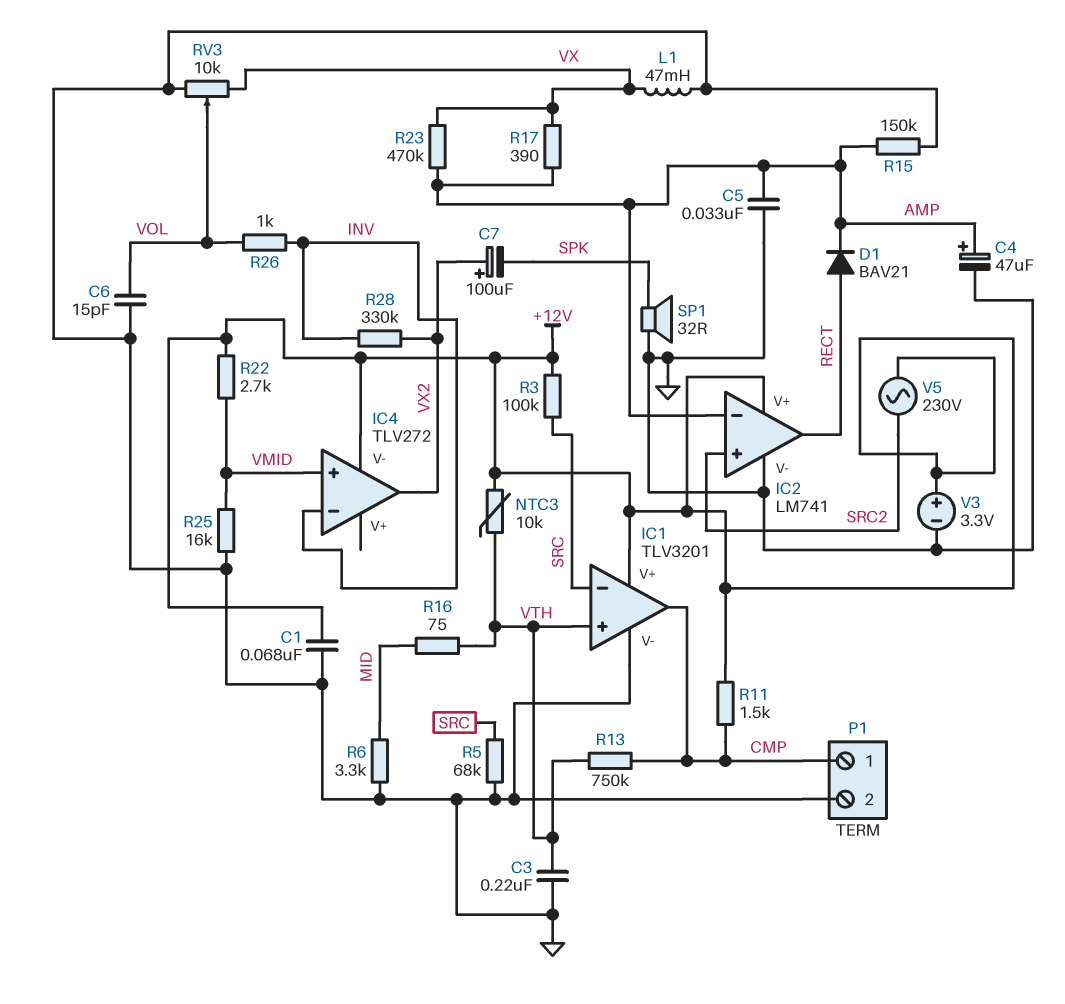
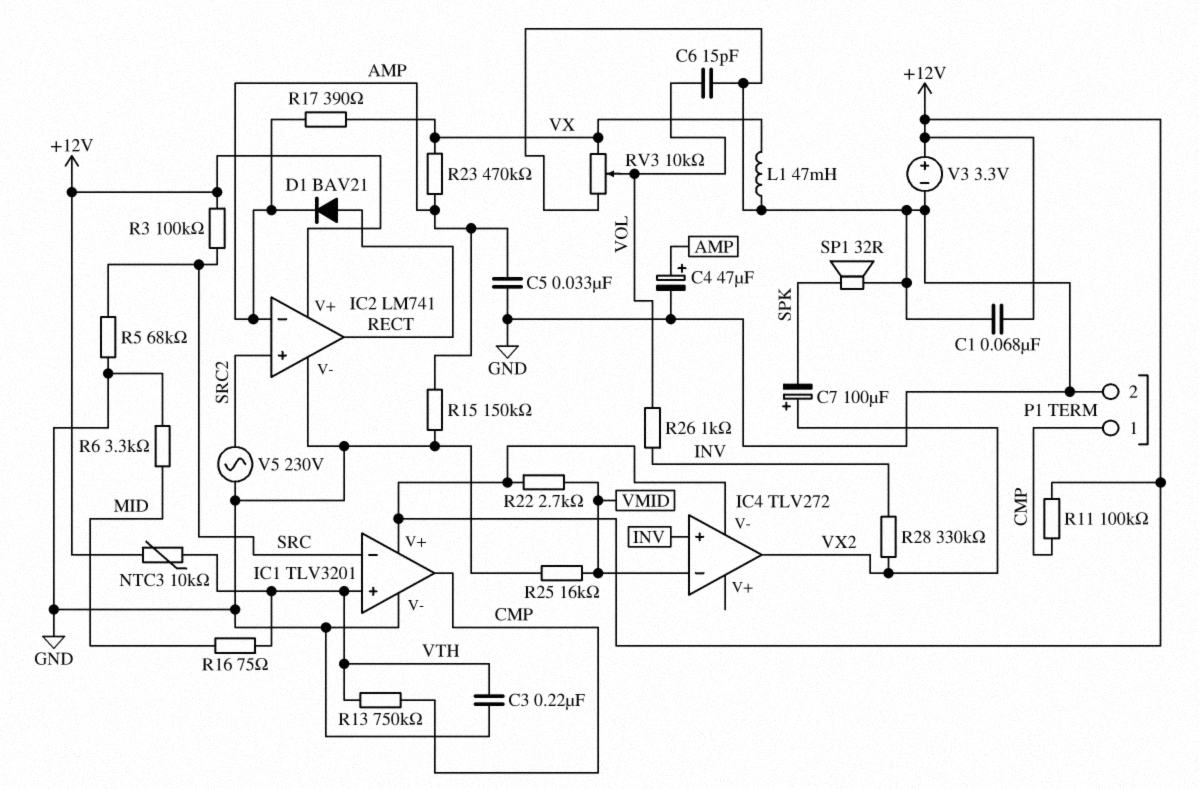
IC4 pin in+: VMID -> INV
IC4 pin in-: INV -> VMID
R11: 1.5k (+12V, CMP) -> 100k (+12V, CMP)
V5: AC 230V (+12V, SRC2) -> AC 230V (GND, SRC2)

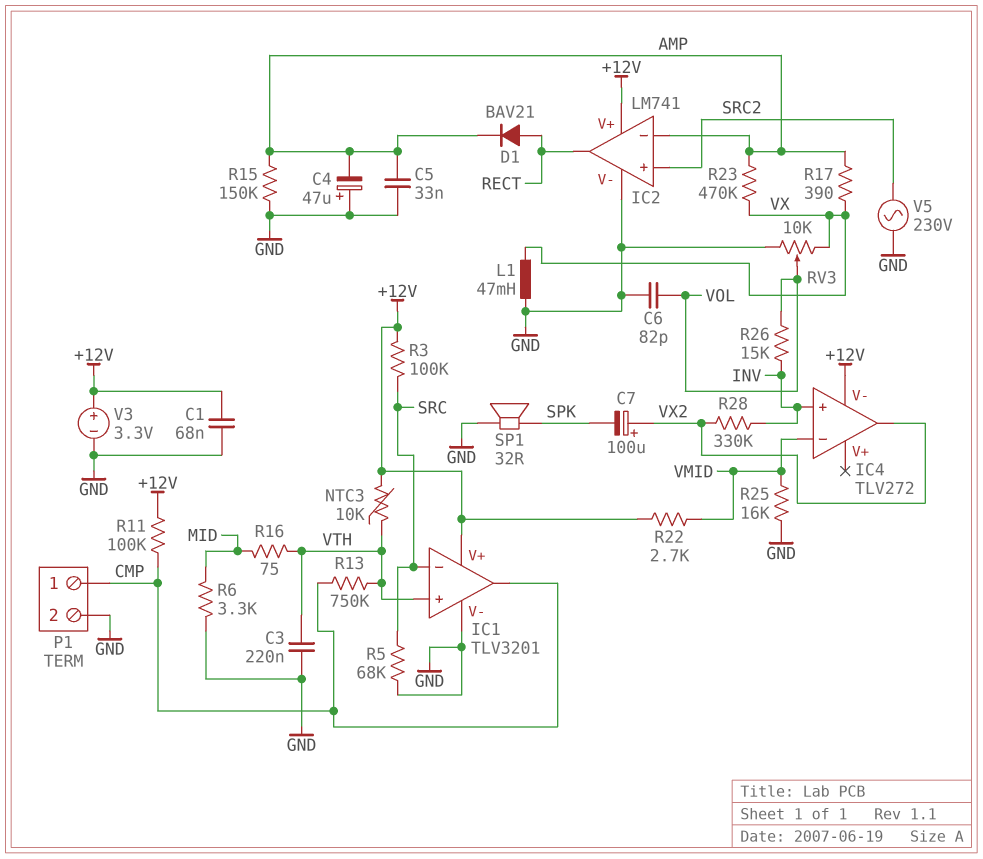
C4: 47uF (plus AMP, minus GND) -> 47uF (plus GND, minus AMP)
C6: 15pF (GND, VOL) -> 82pF (GND, VOL)
R26: 1k (INV, VOL) -> 15k (INV, VOL)

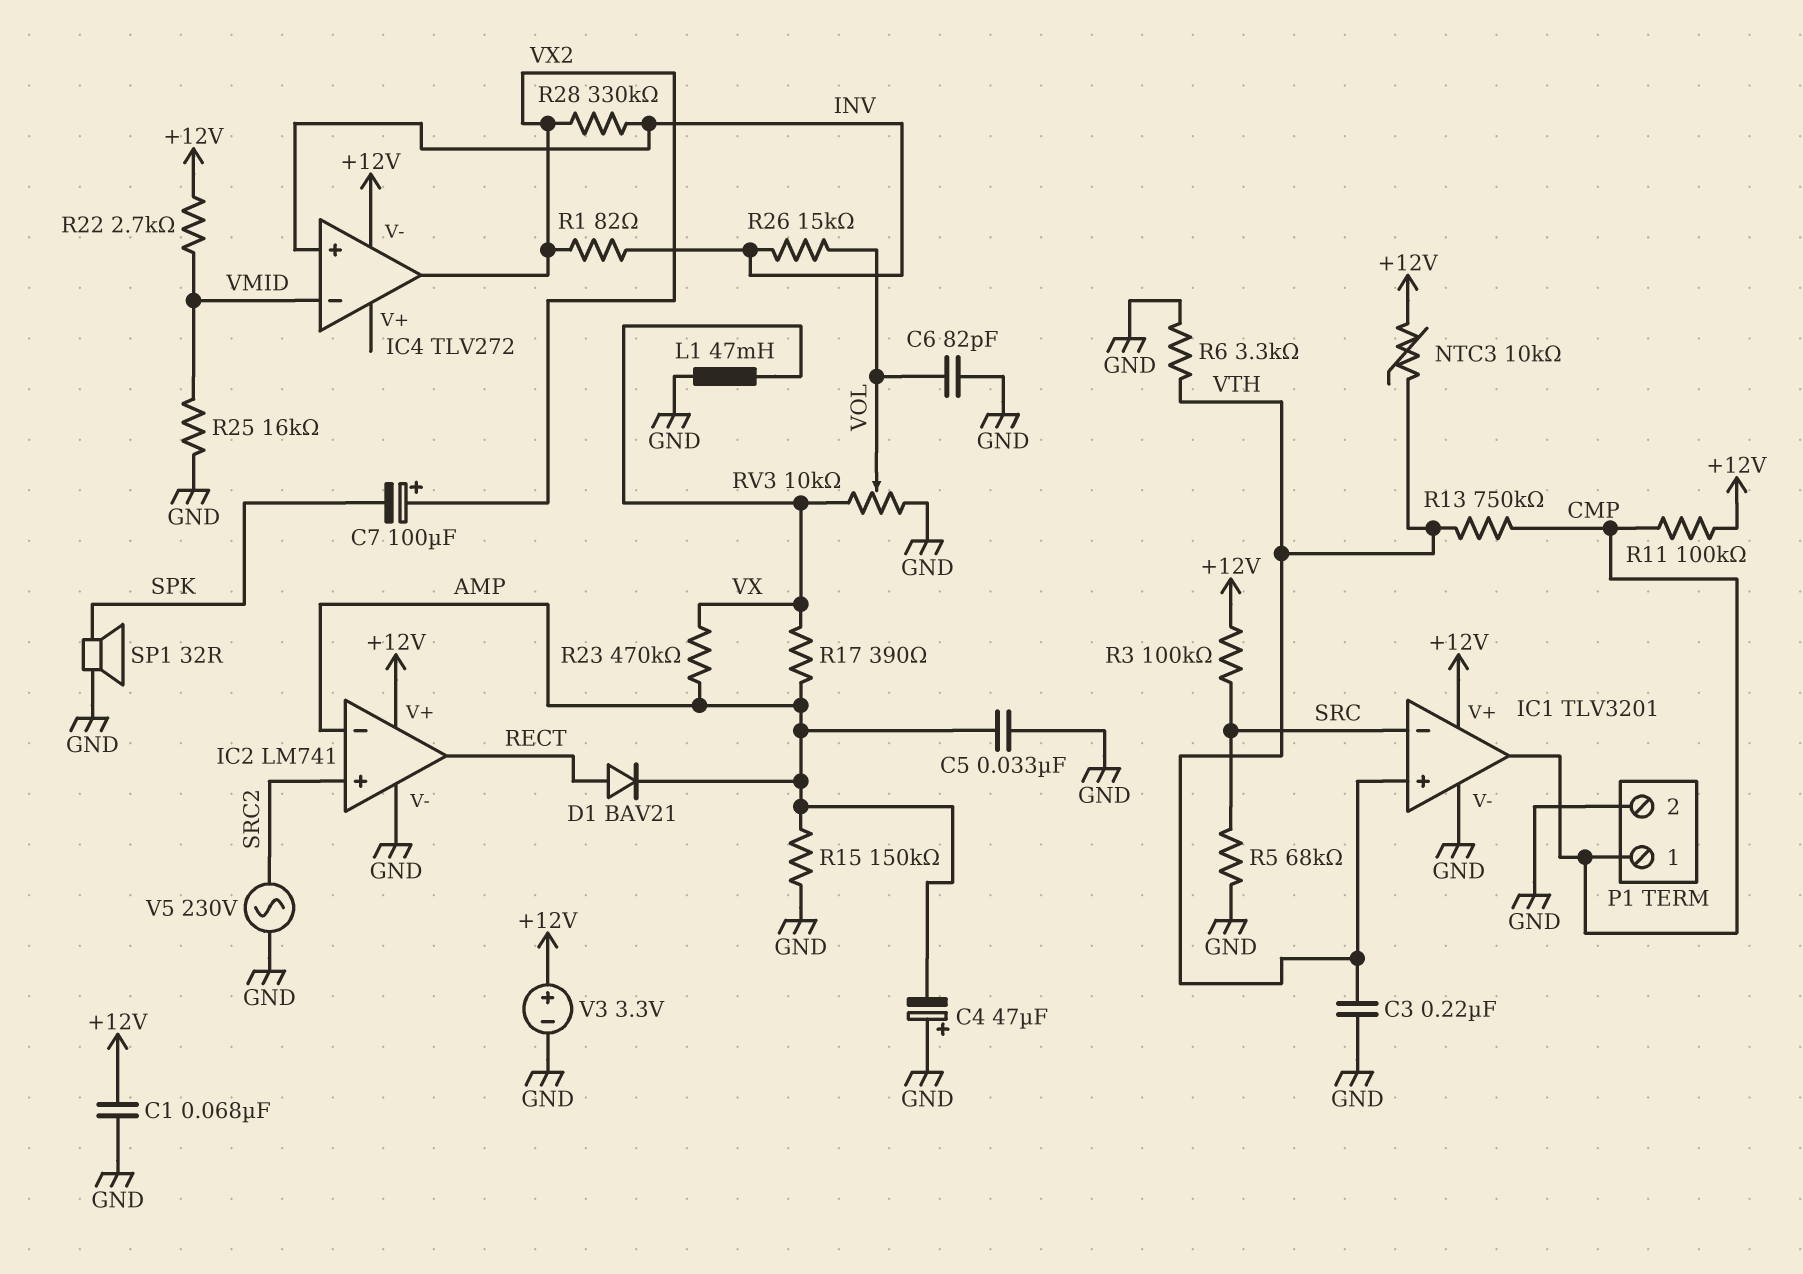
R1: none -> 82 (INV, VX2)
R6: 3.3k (GND, MID) -> 3.3k (GND, VTH)
R16: 75 (MID, VTH) -> none

